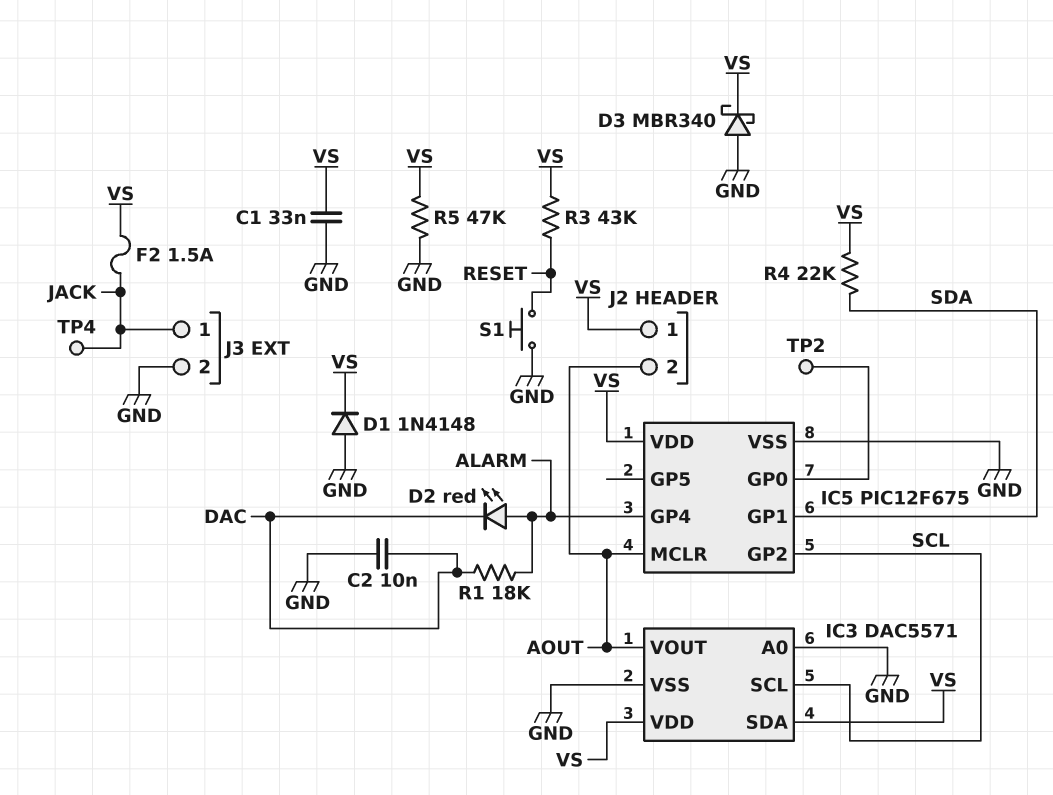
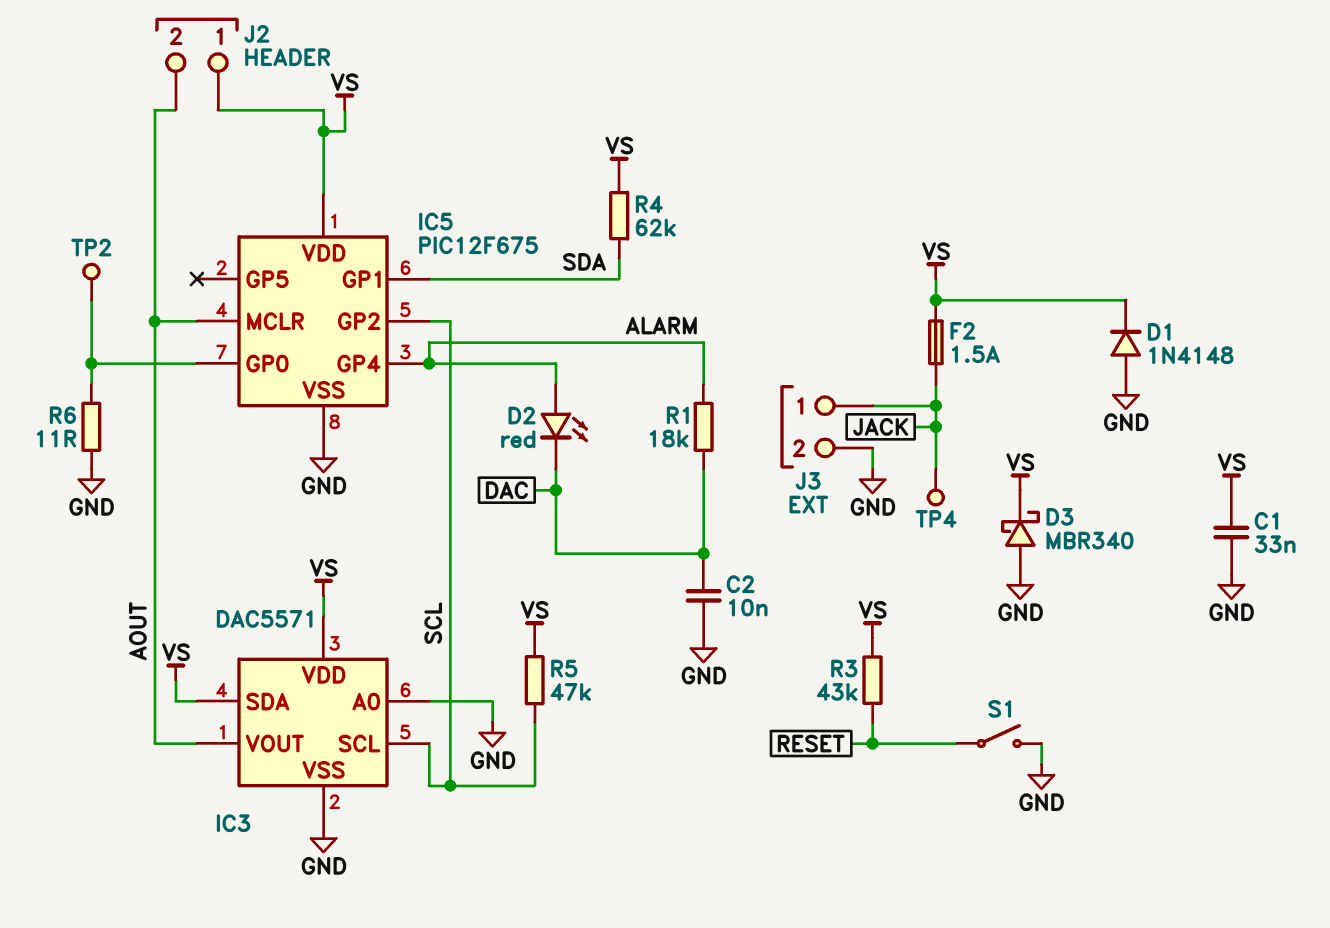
R4: 22k (SDA, VS) -> 62k (SDA, VS)
R5: 47k (GND, VS) -> 47k (SCL, VS)
R6: none -> 11 (GND, IC5/GP0)
S1: button (GND, RESET) -> switch (GND, RESET)

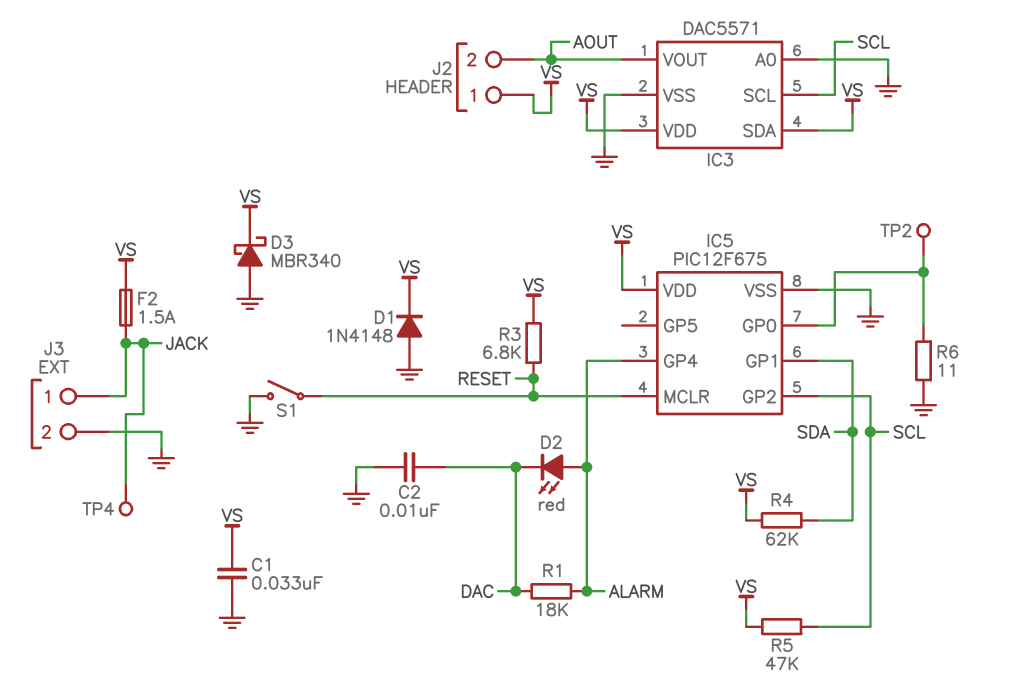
IC5 pin MCLR: AOUT -> RESET
R3: 43k (RESET, VS) -> 6.8k (RESET, VS)

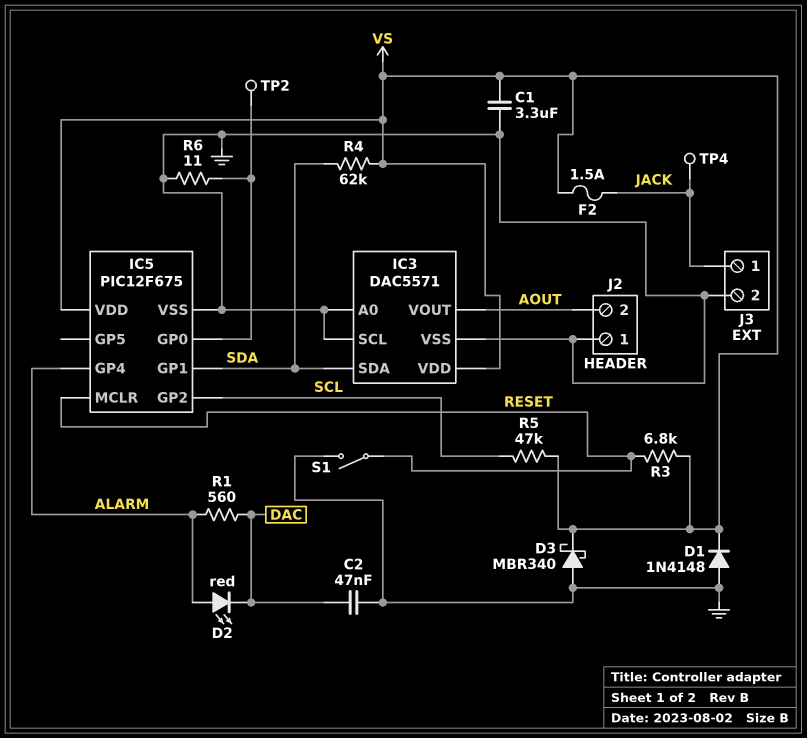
C1: 33nF (GND, VS) -> 3.3uF (GND, VS)
C2: 10nF (DAC, GND) -> 47nF (DAC, GND)
IC3 pin SCL: SCL -> GND
IC3 pin SDA: VS -> SDA
J2 pin 1: VS -> GND
R1: 18k (ALARM, DAC) -> 560 (ALARM, DAC)

